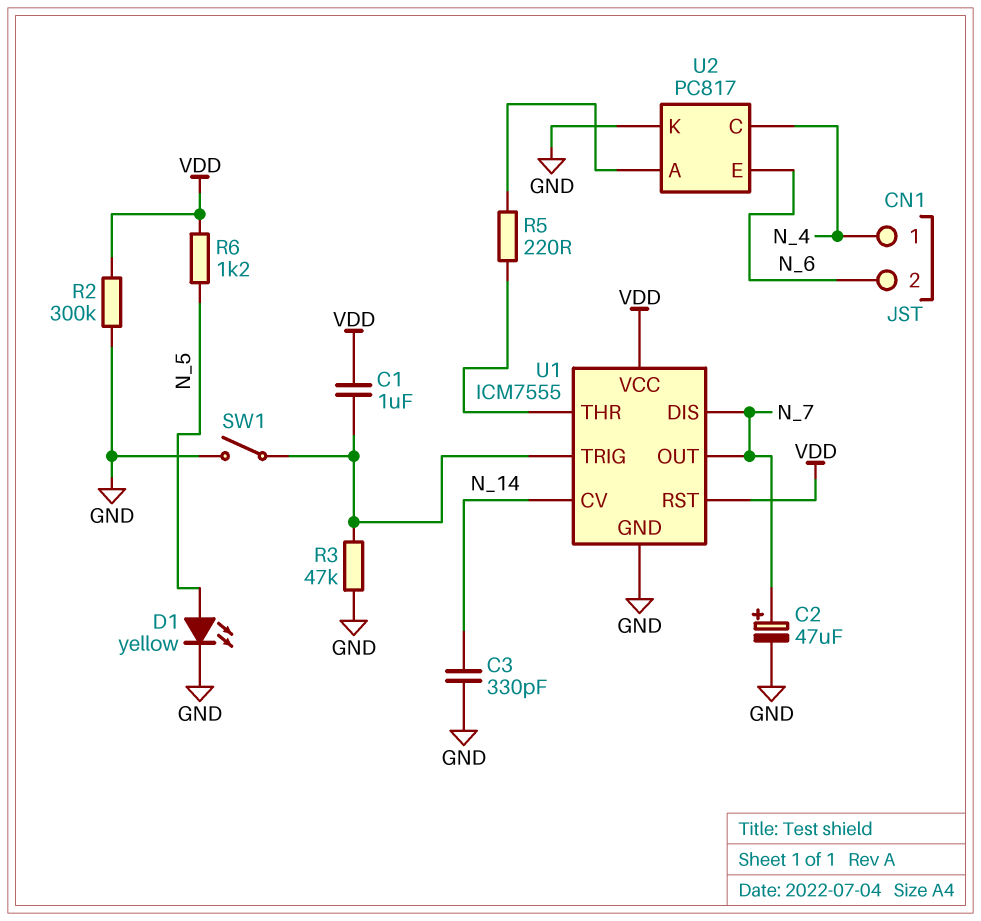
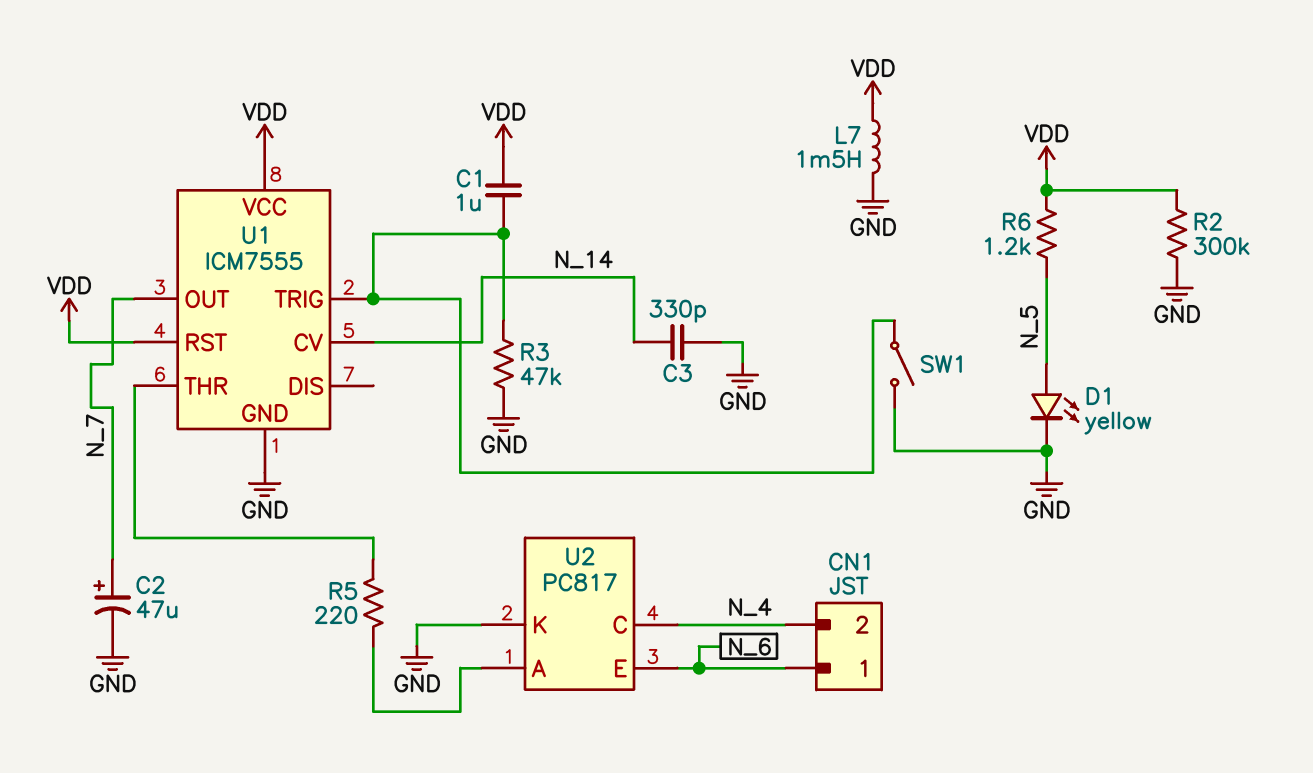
CN1 pin 1: N_4 -> N_6
CN1 pin 2: N_6 -> N_4
L7: none -> 1.5mH (GND, VDD)
U1 pin DIS: N_7 -> none

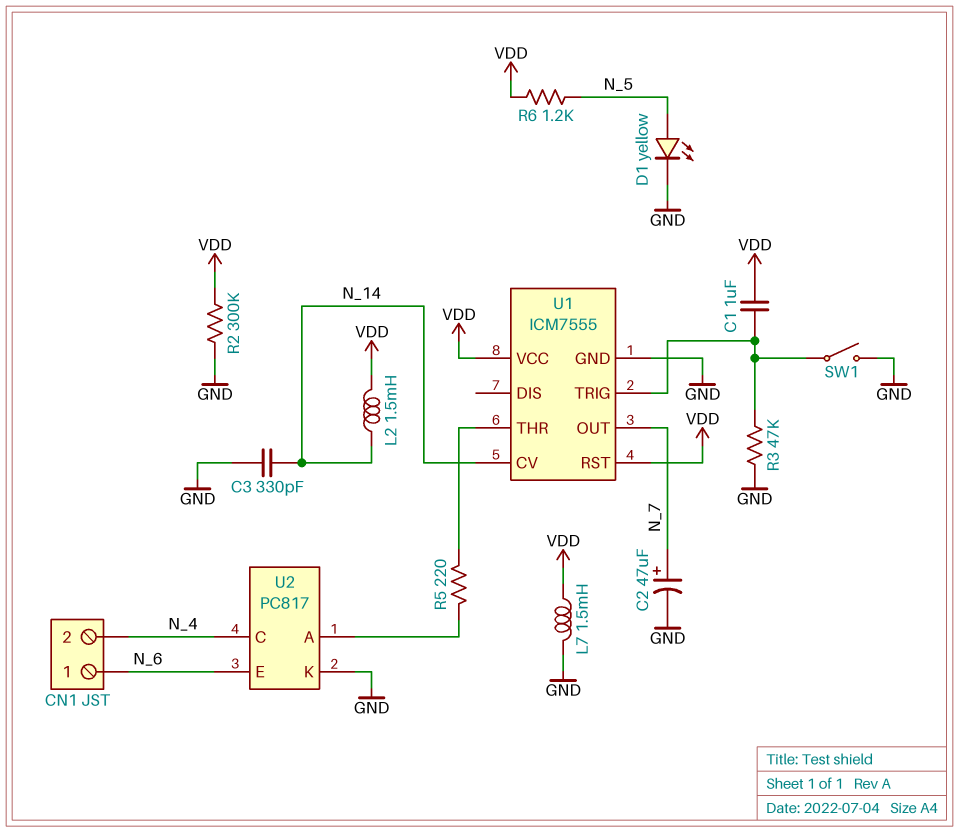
L2: none -> 1.5mH (N_14, VDD)

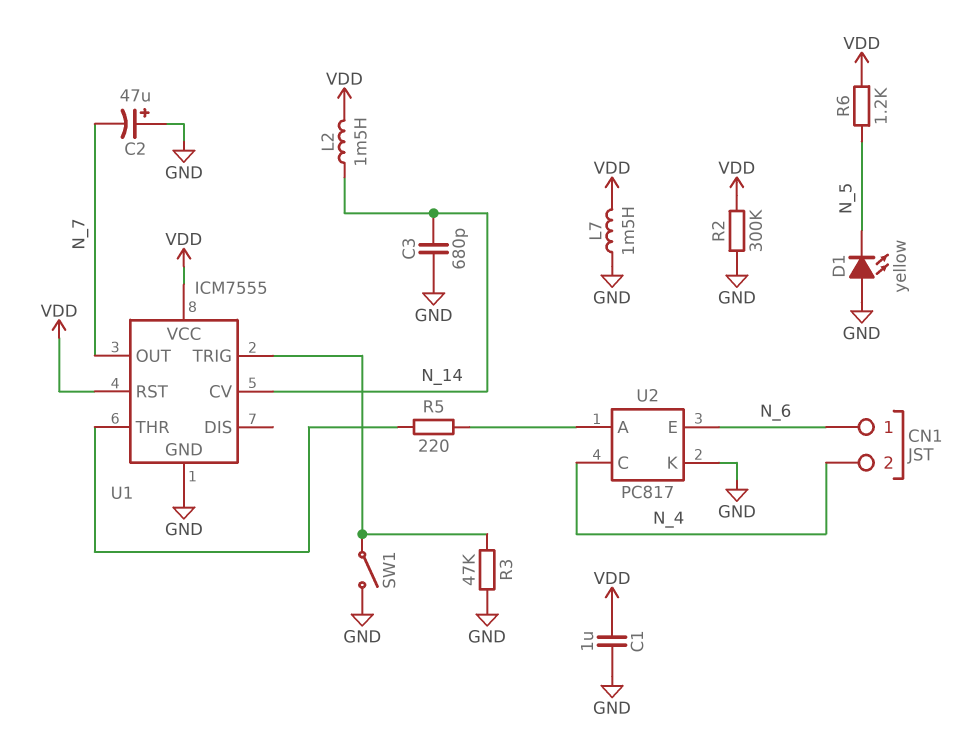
C1: 1uF (U1/TRIG, VDD) -> 1uF (GND, VDD)
C2: 47uF (plus N_7, minus GND) -> 47uF (plus GND, minus N_7)
C3: 330pF (GND, N_14) -> 680pF (GND, N_14)
D1: LED yellow (A N_5, K GND) -> LED yellow (A GND, K N_5)

